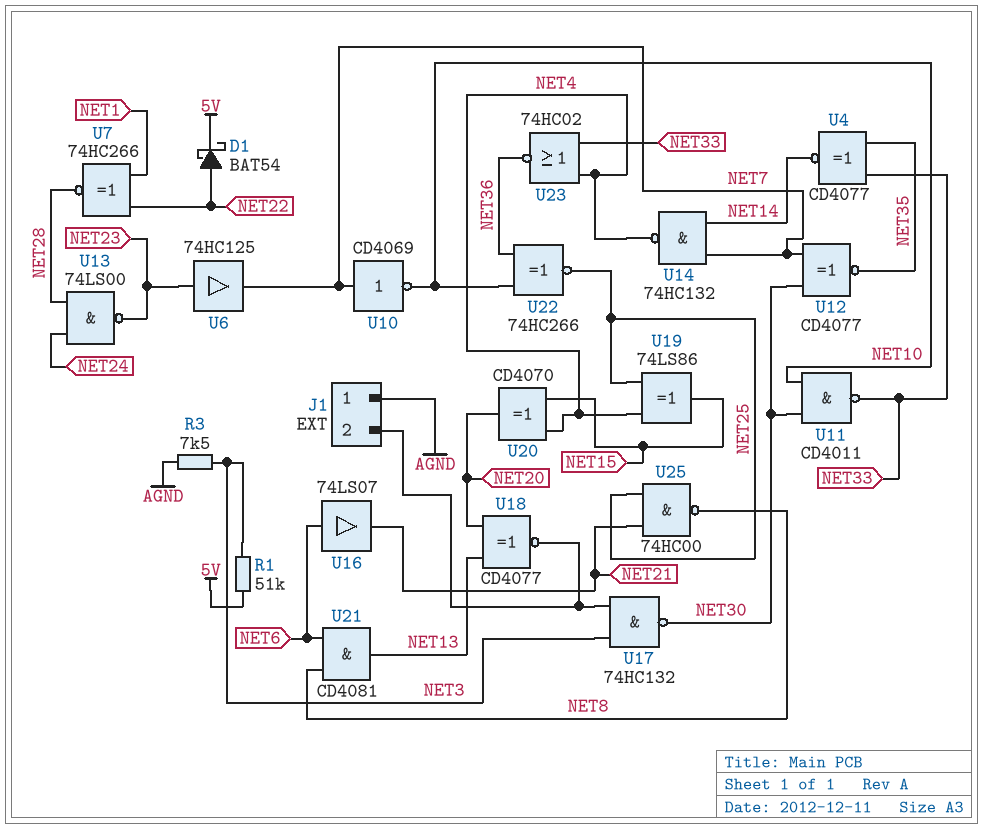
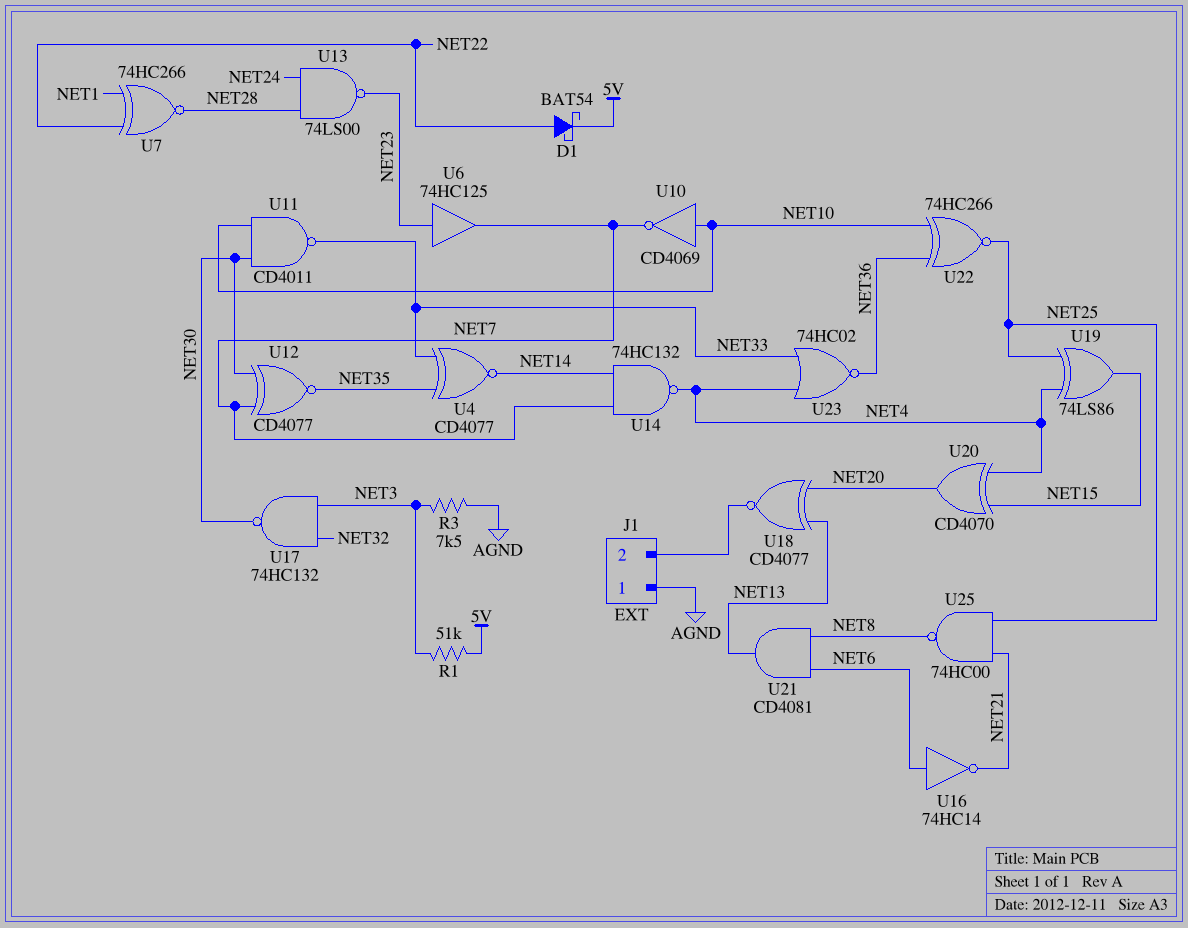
U10: NOT CD4069 (in NET7, out NET10) -> NOT CD4069 (in NET10, out NET7)
U16: buffer 74LS07 (in NET6, out NET21) -> NOT 74HC14 (in NET6, out NET21)
U17: NAND 74HC132 (in J1/2, in NET3, out NET30) -> NAND 74HC132 (in NET3, in NET32, out NET30)

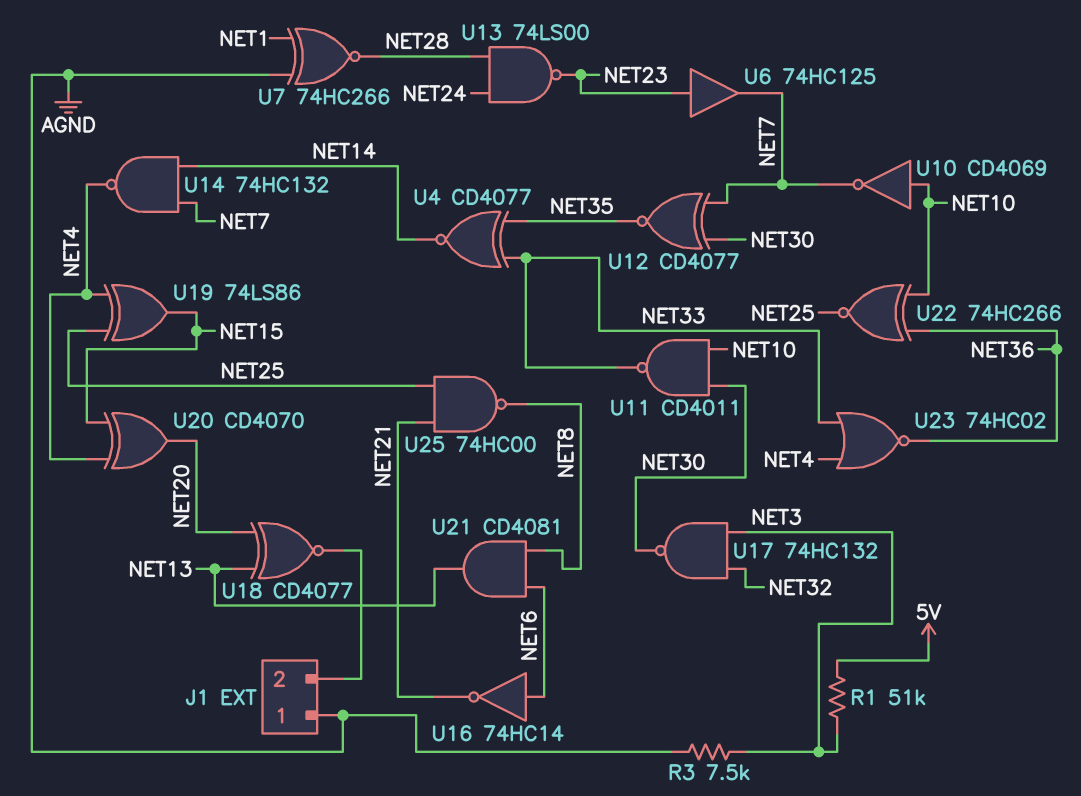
D1: schottky BAT54 (A NET22, K 5V) -> none
U7: XNOR 74HC266 (in NET1, in NET22, out NET28) -> XNOR 74HC266 (in AGND, in NET1, out NET28)

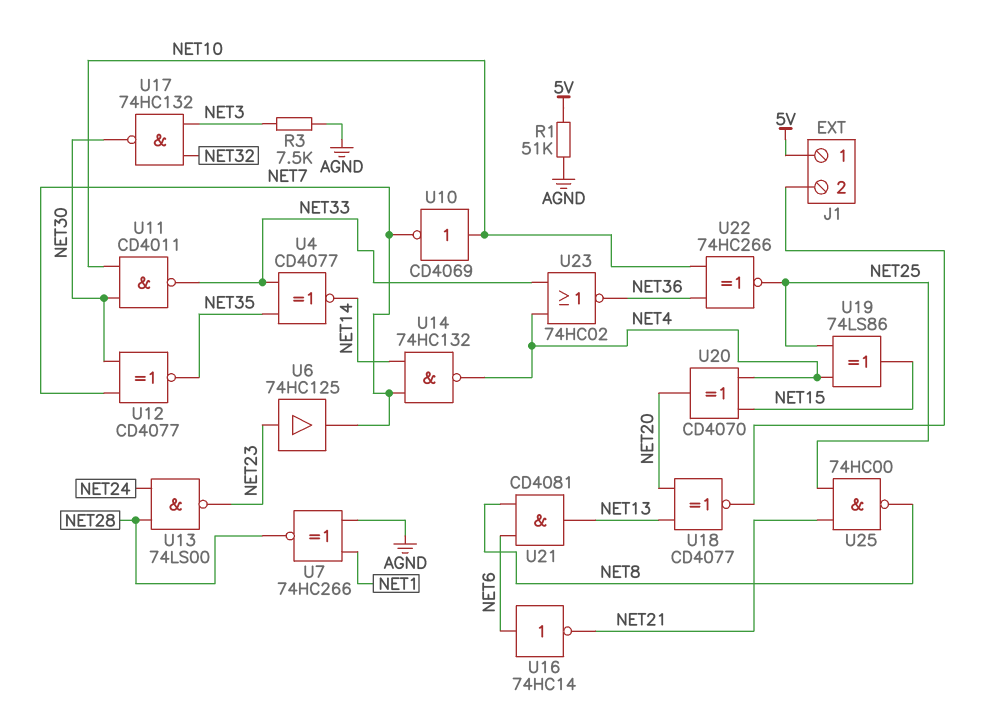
J1 pin 1: AGND -> 5V
R1: 51k (5V, NET3) -> 51k (5V, AGND)

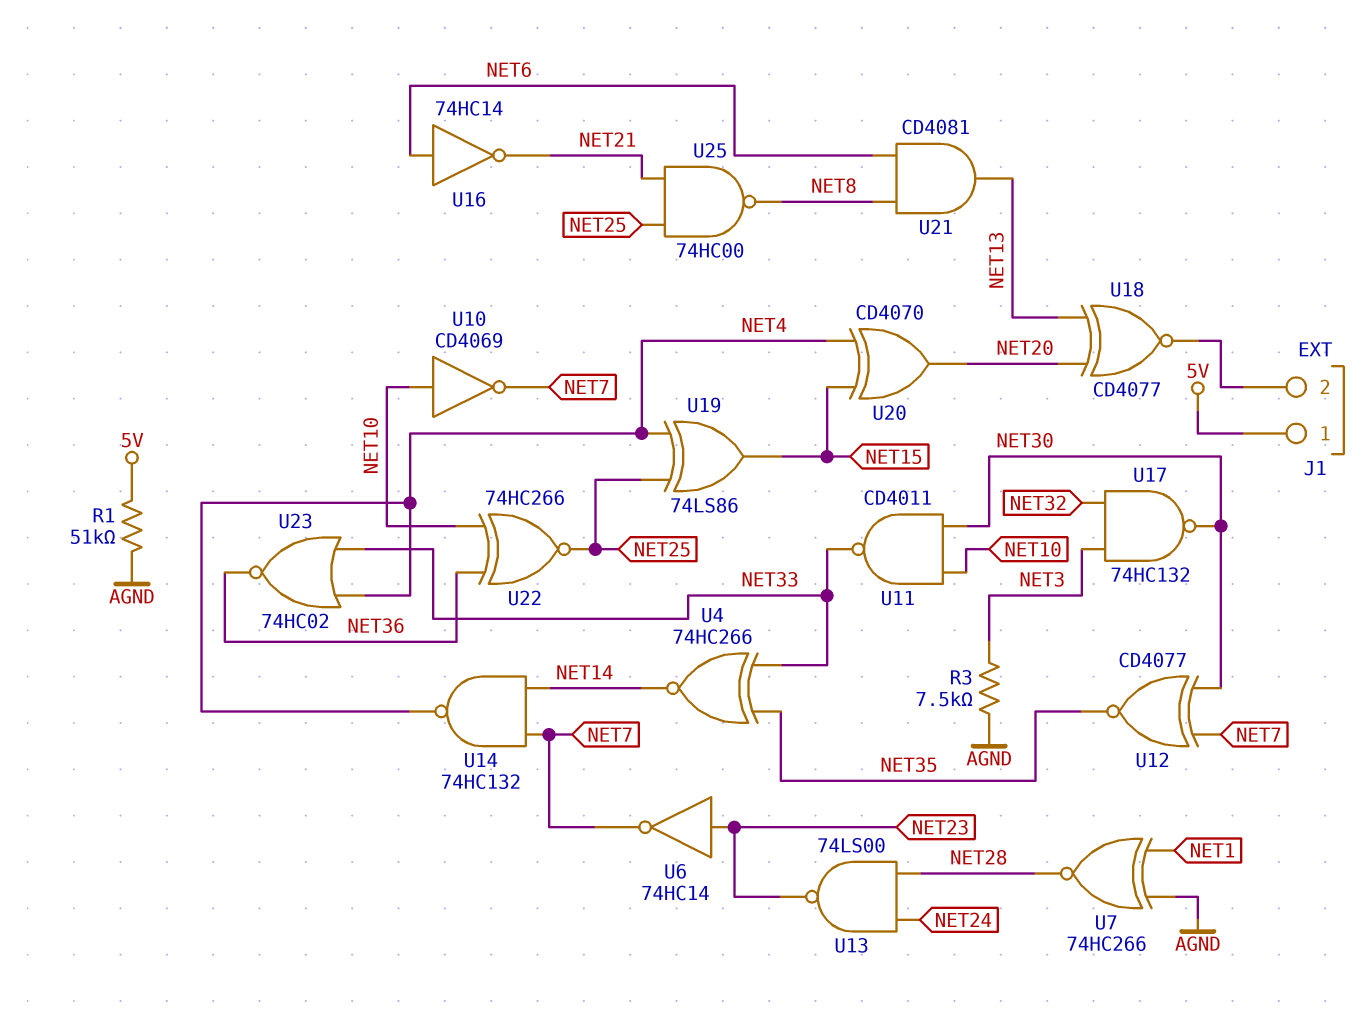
U4: XNOR CD4077 (in NET33, in NET35, out NET14) -> XNOR 74HC266 (in NET33, in NET35, out NET14)
U6: buffer 74HC125 (in NET23, out NET7) -> NOT 74HC14 (in NET23, out NET7)

